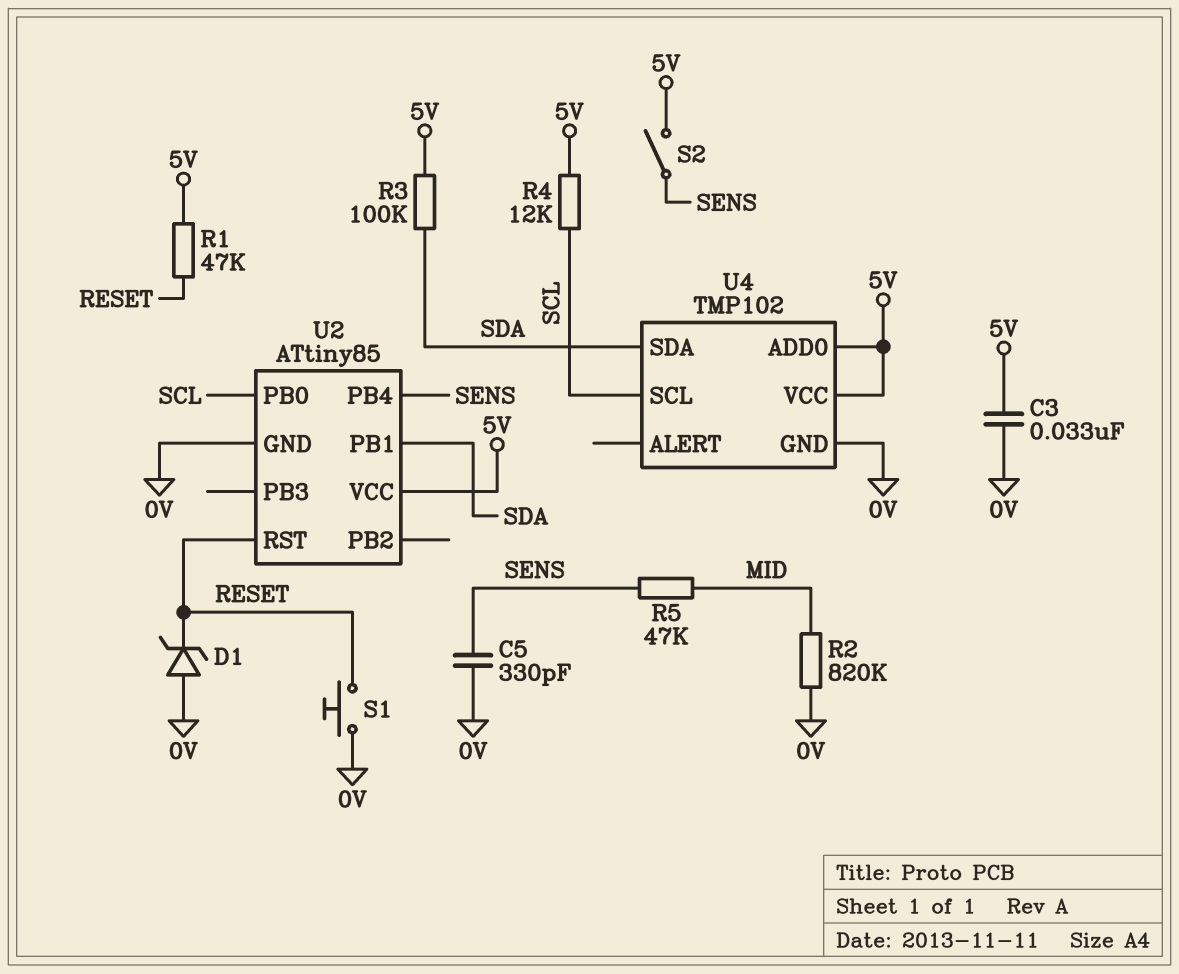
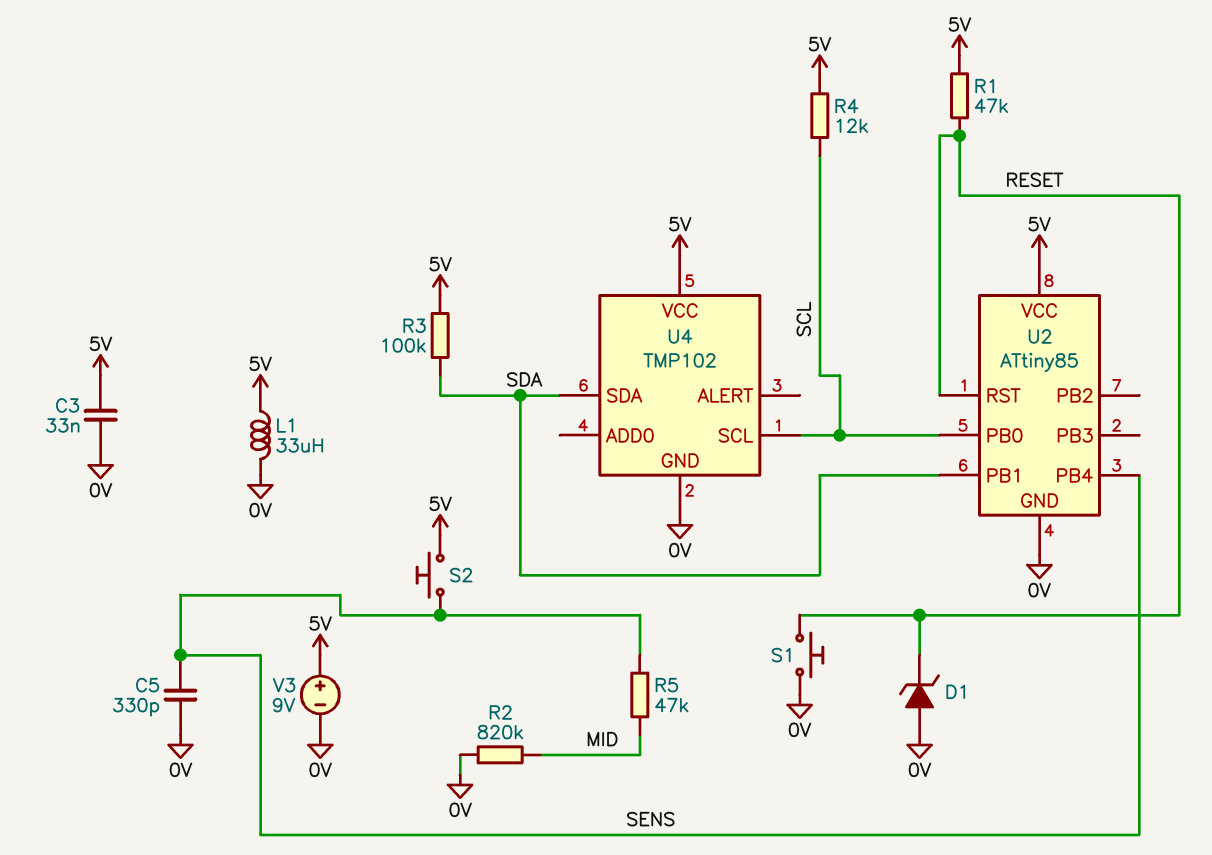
L1: none -> 33uH (0V, 5V)
S2: switch (5V, SENS) -> button (5V, SENS)
U4 pin ADD0: 5V -> none
V3: none -> 9V (plus 5V, minus 0V)

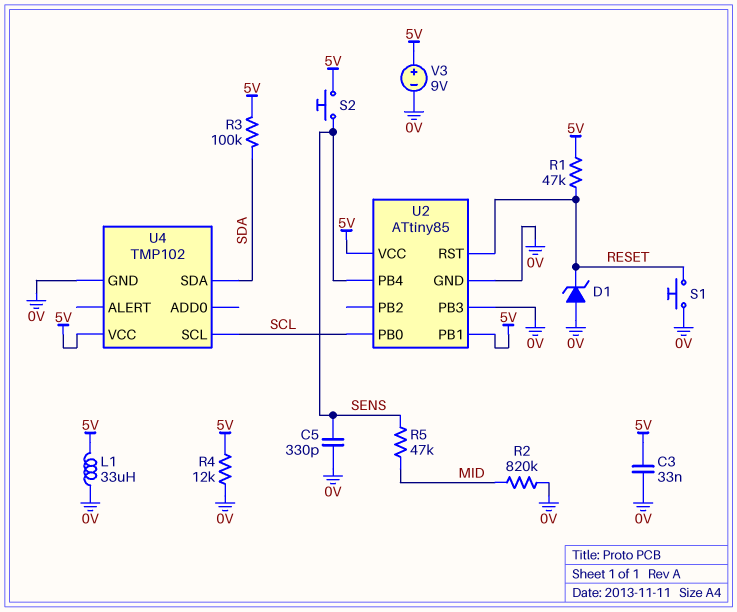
R4: 12k (5V, SCL) -> 12k (0V, 5V)
U2 pin PB1: SDA -> 5V
U2 pin PB3: none -> 0V

